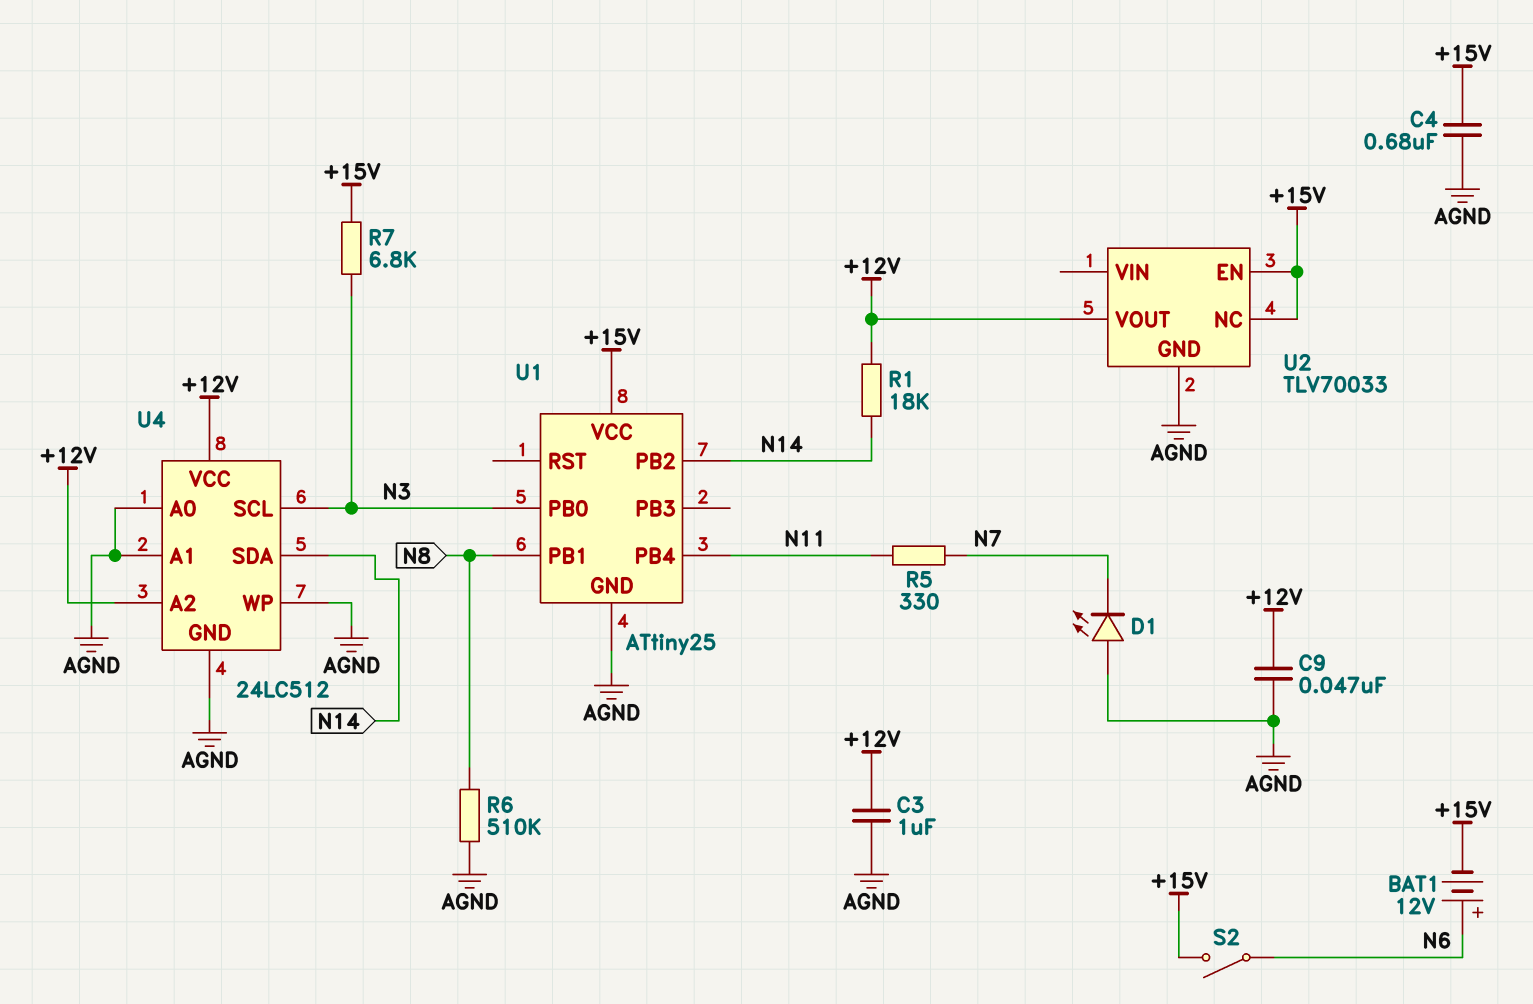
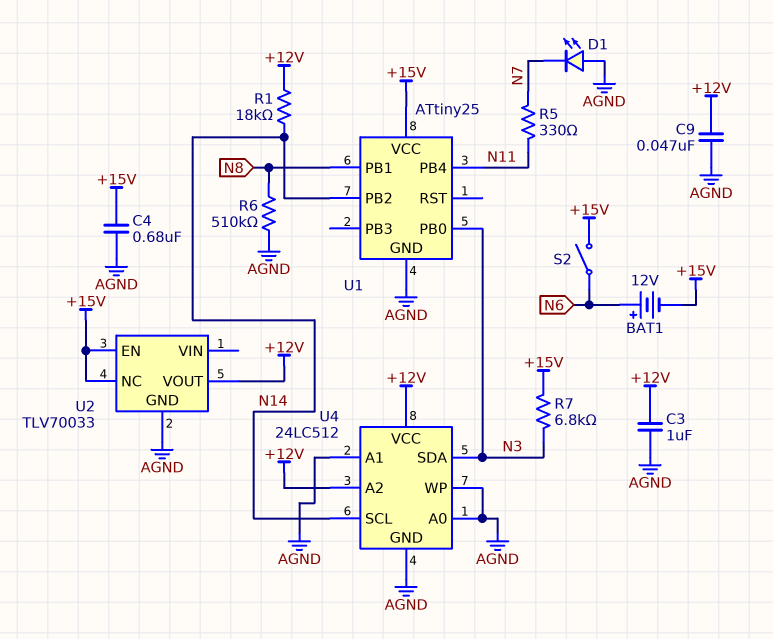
U4 pin SCL: N3 -> N14
U4 pin SDA: N14 -> N3

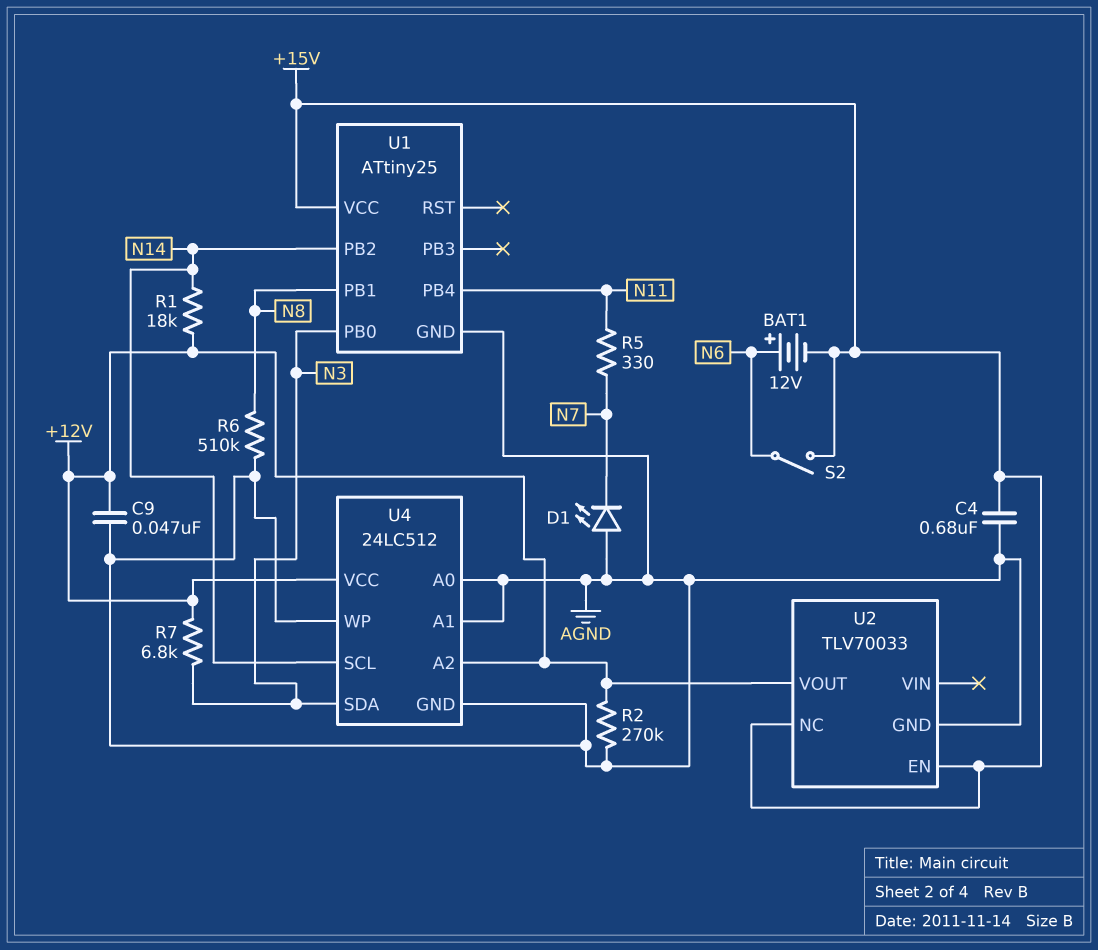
C3: 1uF (+12V, AGND) -> none
R2: none -> 270k (+12V, AGND)
R7: 6.8k (+15V, N3) -> 6.8k (+12V, N3)

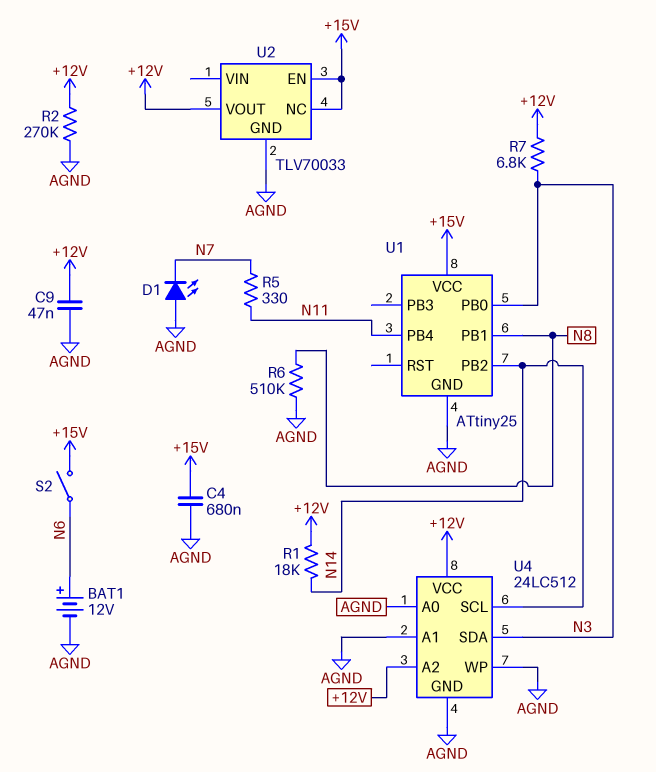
BAT1: 12V (plus N6, minus +15V) -> 12V (plus N6, minus AGND)

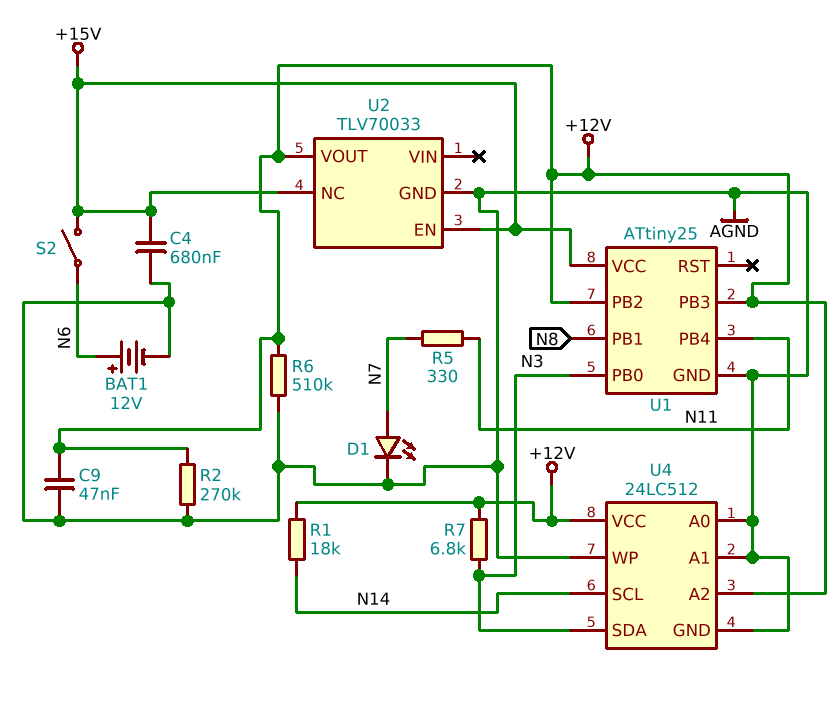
D1: LED (A AGND, K N7) -> LED (A N7, K AGND)
R6: 510k (AGND, N8) -> 510k (+12V, AGND)
U1 pin PB2: N14 -> +12V
U1 pin PB3: none -> +12V

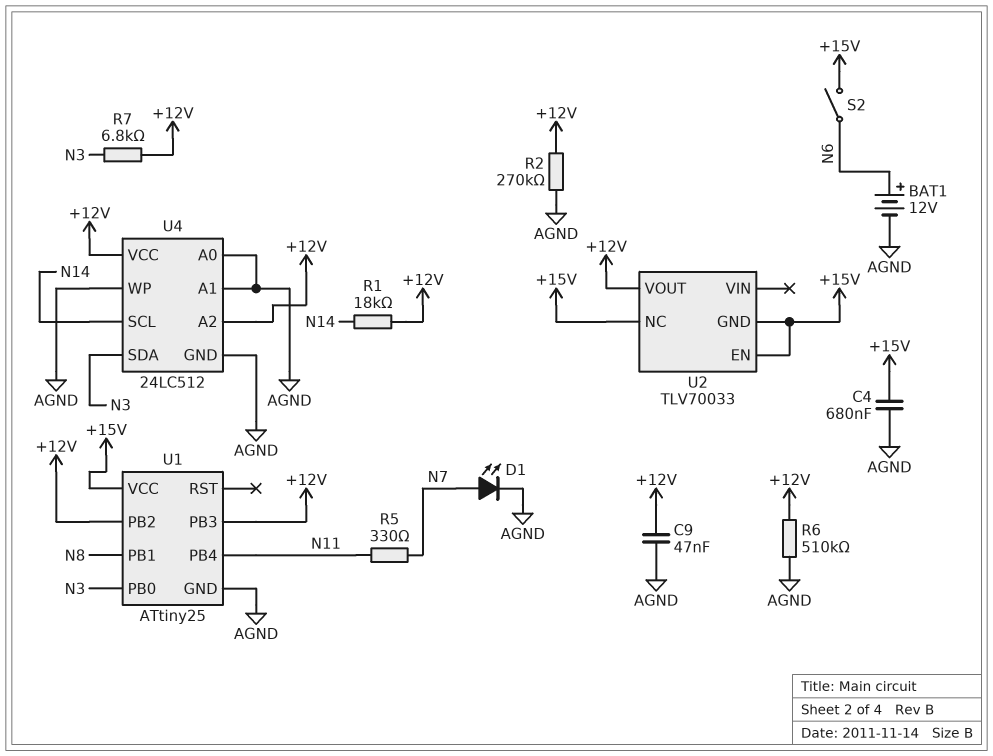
U2 pin GND: AGND -> +15V

